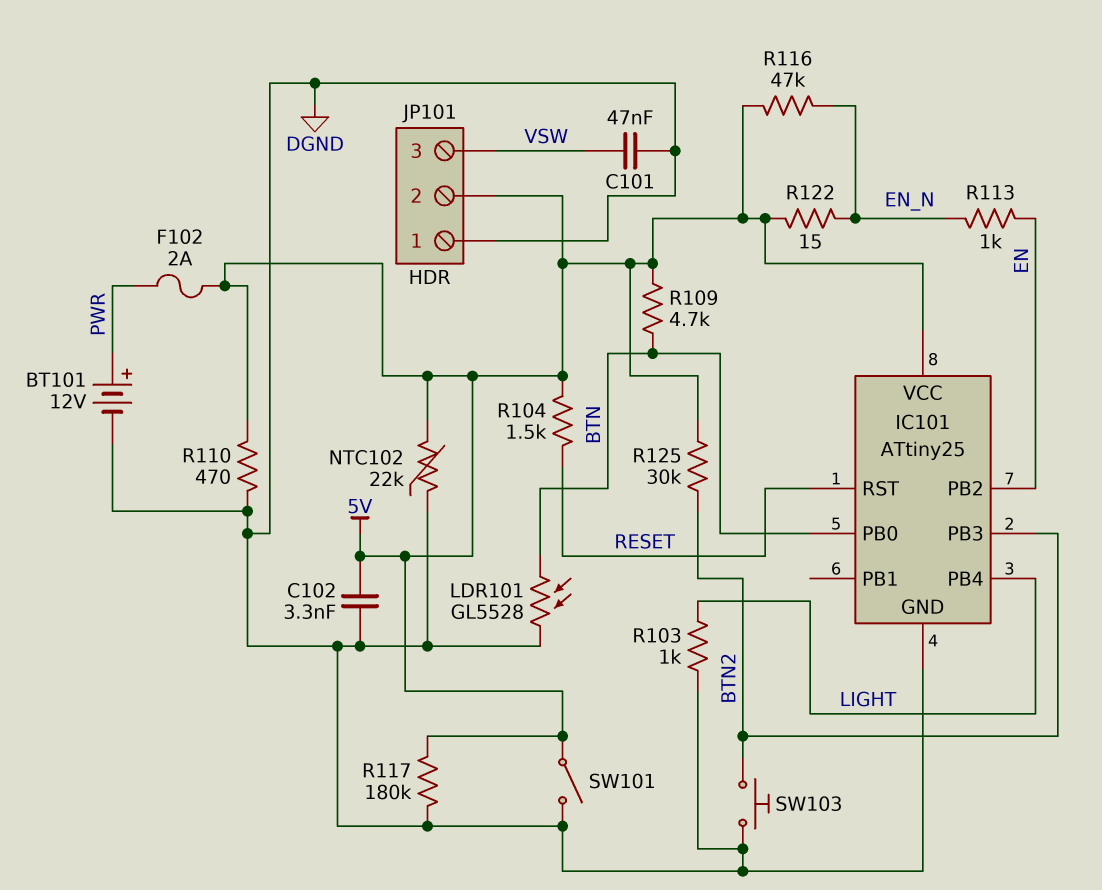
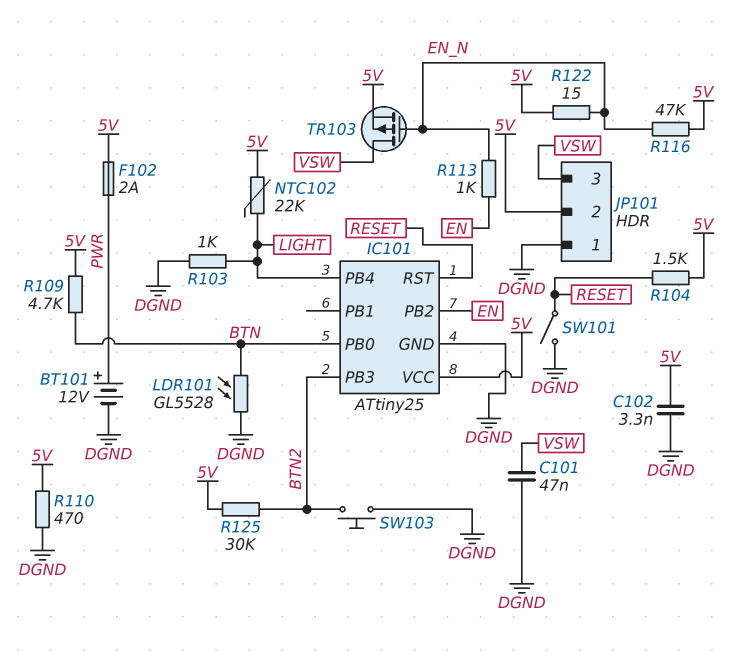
NTC102: 22k (5V, DGND) -> 22k (5V, LIGHT)
R117: 180k (5V, DGND) -> none
SW101: switch (5V, DGND) -> switch (DGND, RESET)
TR103: none -> PMOS (G EN_N, D VSW, S 5V)

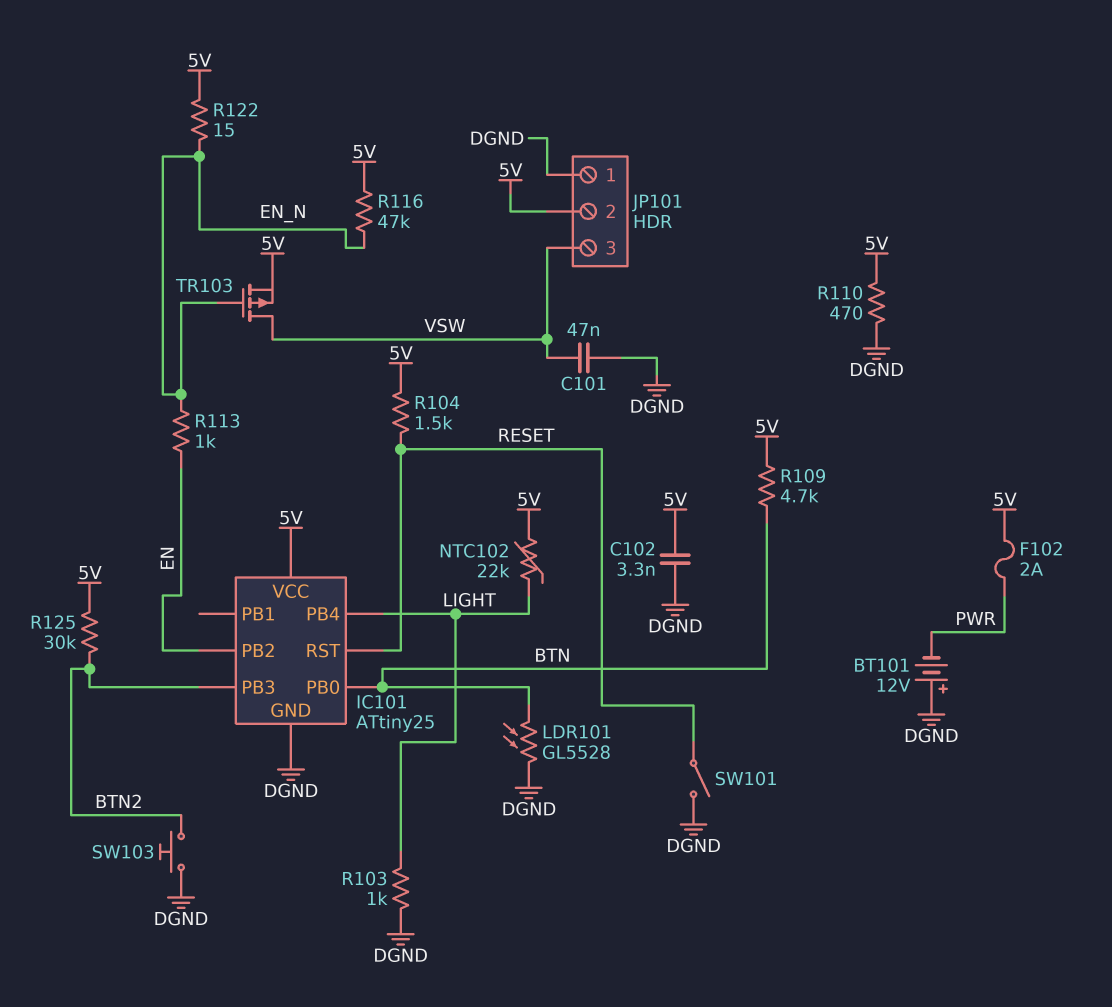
BT101: 12V (plus PWR, minus DGND) -> 12V (plus DGND, minus PWR)

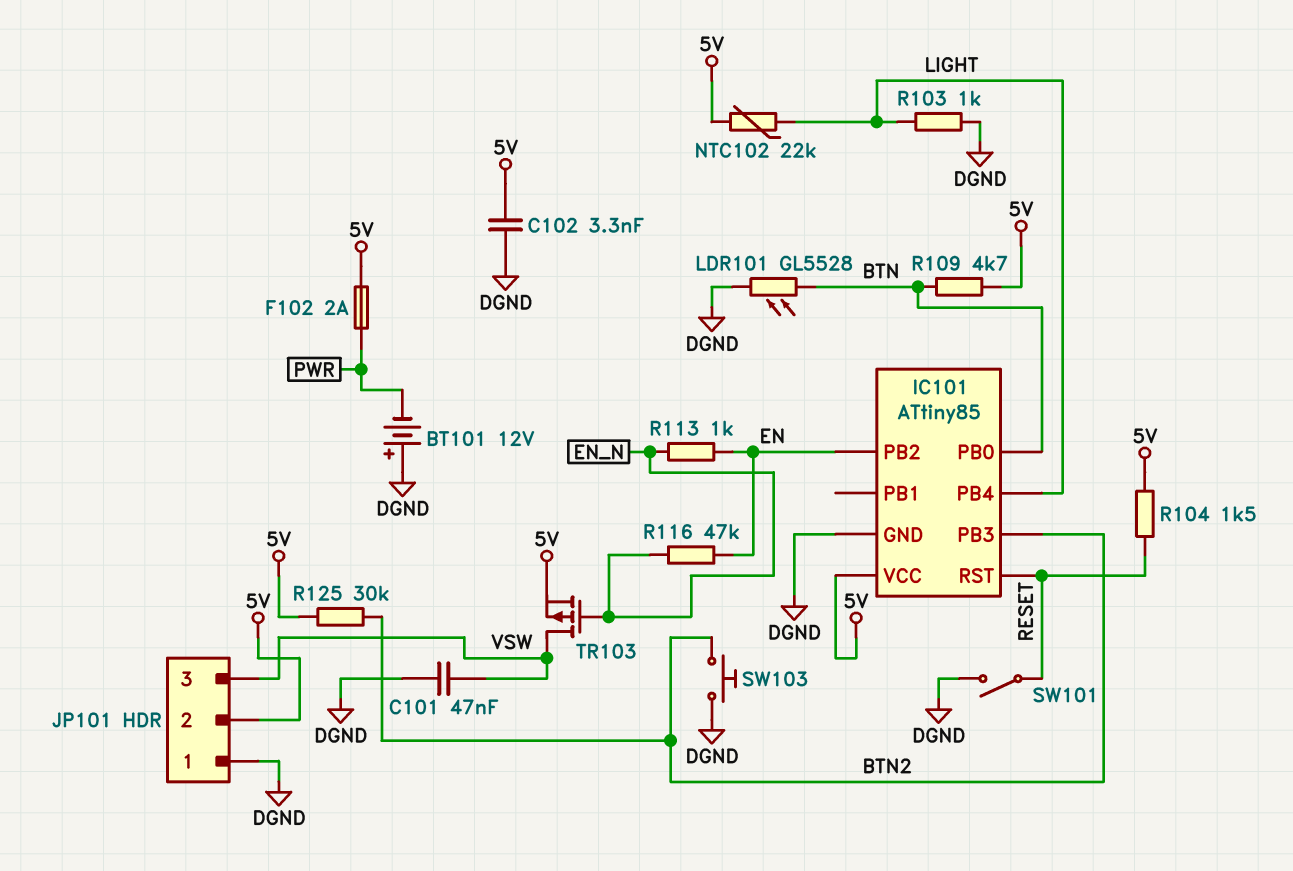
IC101: ATtiny25 -> ATtiny85
R110: 470 (5V, DGND) -> none
R116: 47k (5V, EN_N) -> 47k (EN, EN_N)
R122: 15 (5V, EN_N) -> none

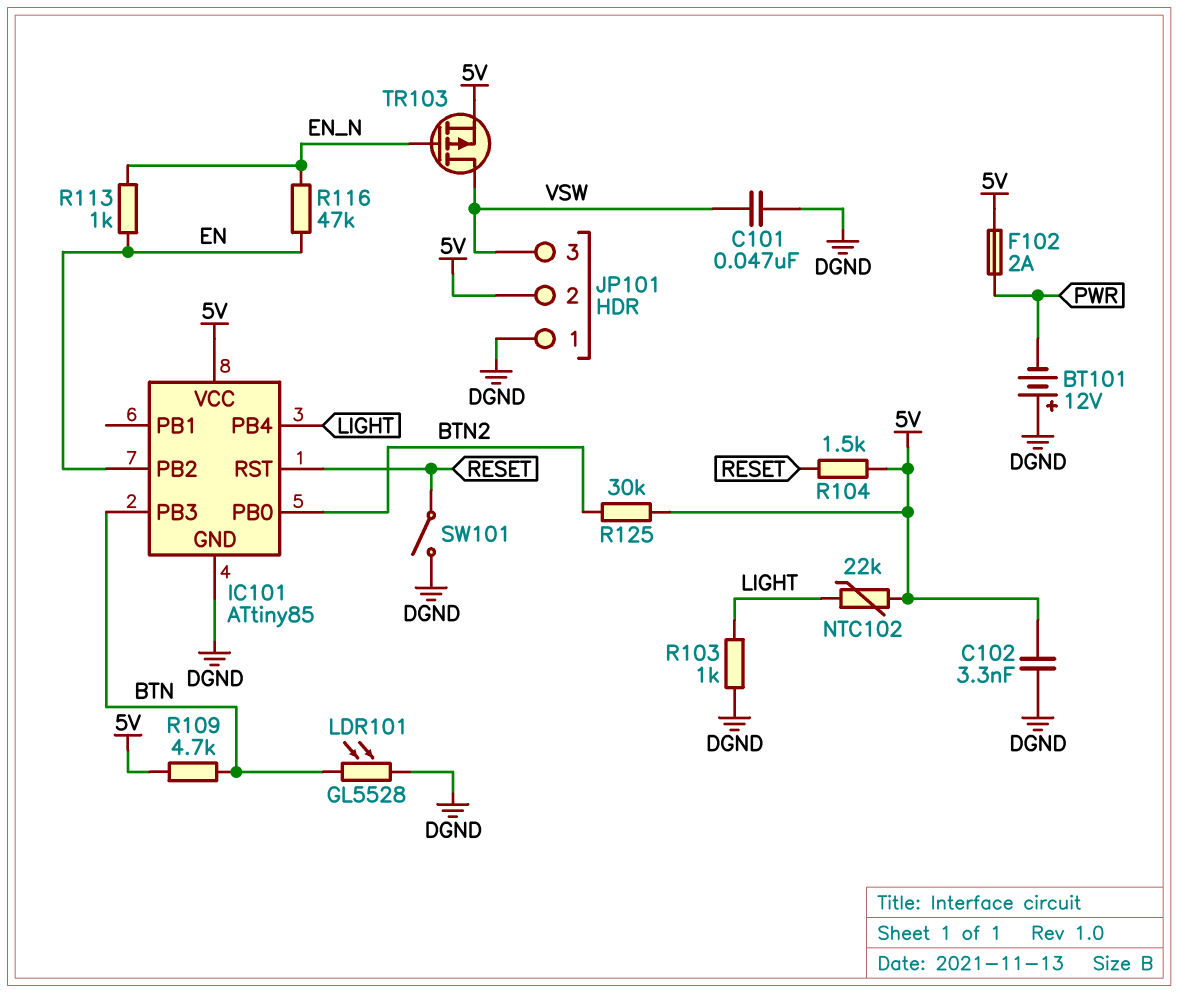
IC101 pin PB0: BTN -> BTN2
IC101 pin PB3: BTN2 -> BTN
SW103: button (BTN2, DGND) -> none

